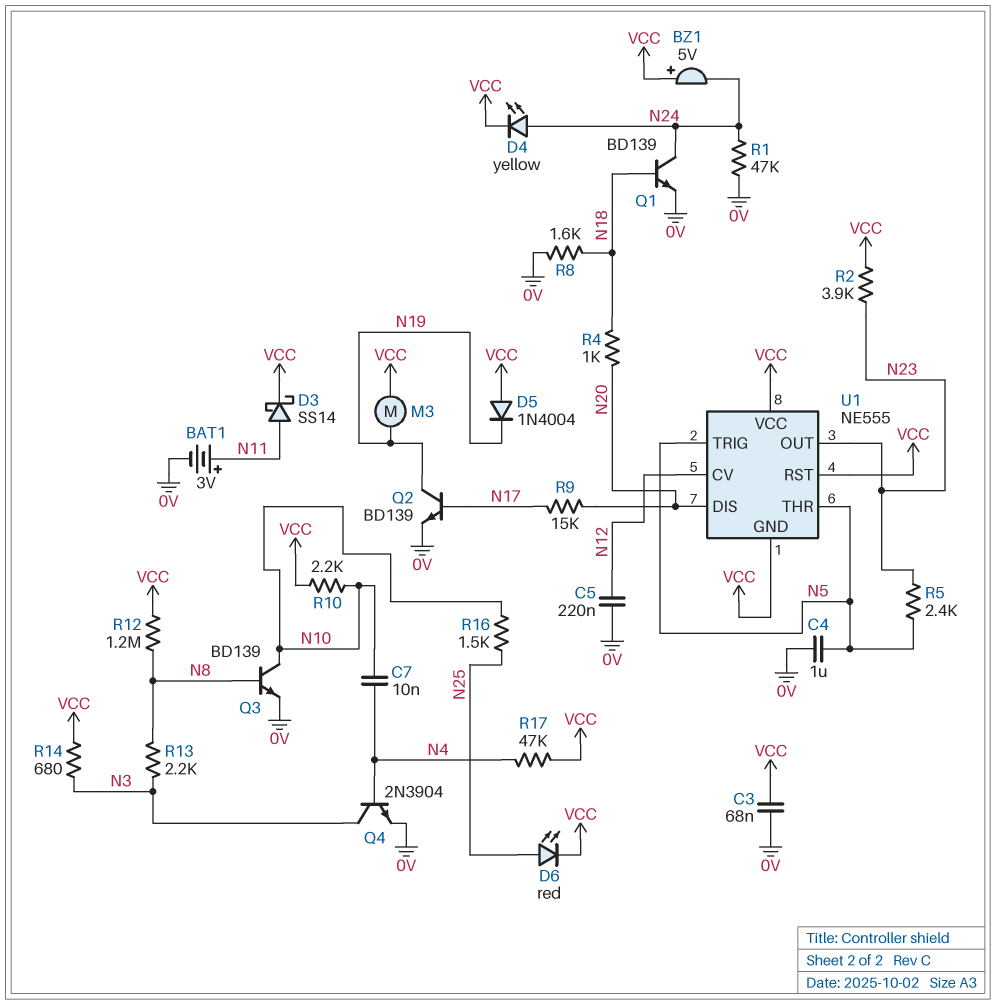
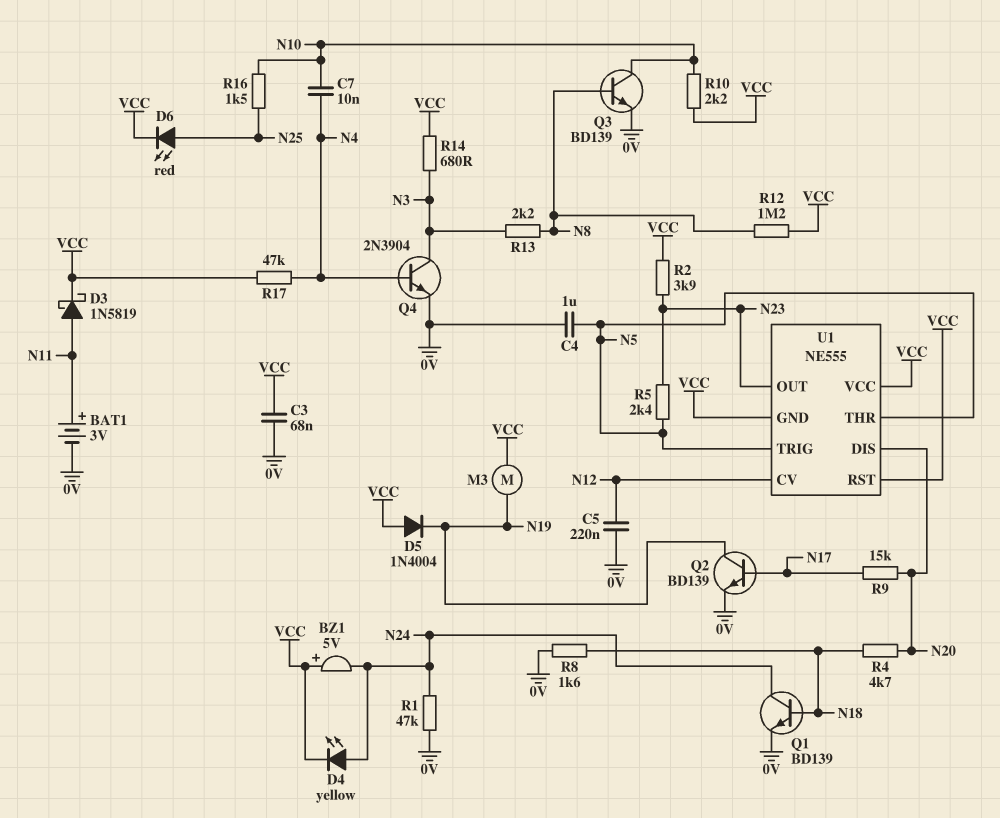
D3: schottky SS14 (A N11, K VCC) -> schottky 1N5819 (A N11, K VCC)
R4: 1k (N18, N20) -> 4.7k (N18, N20)

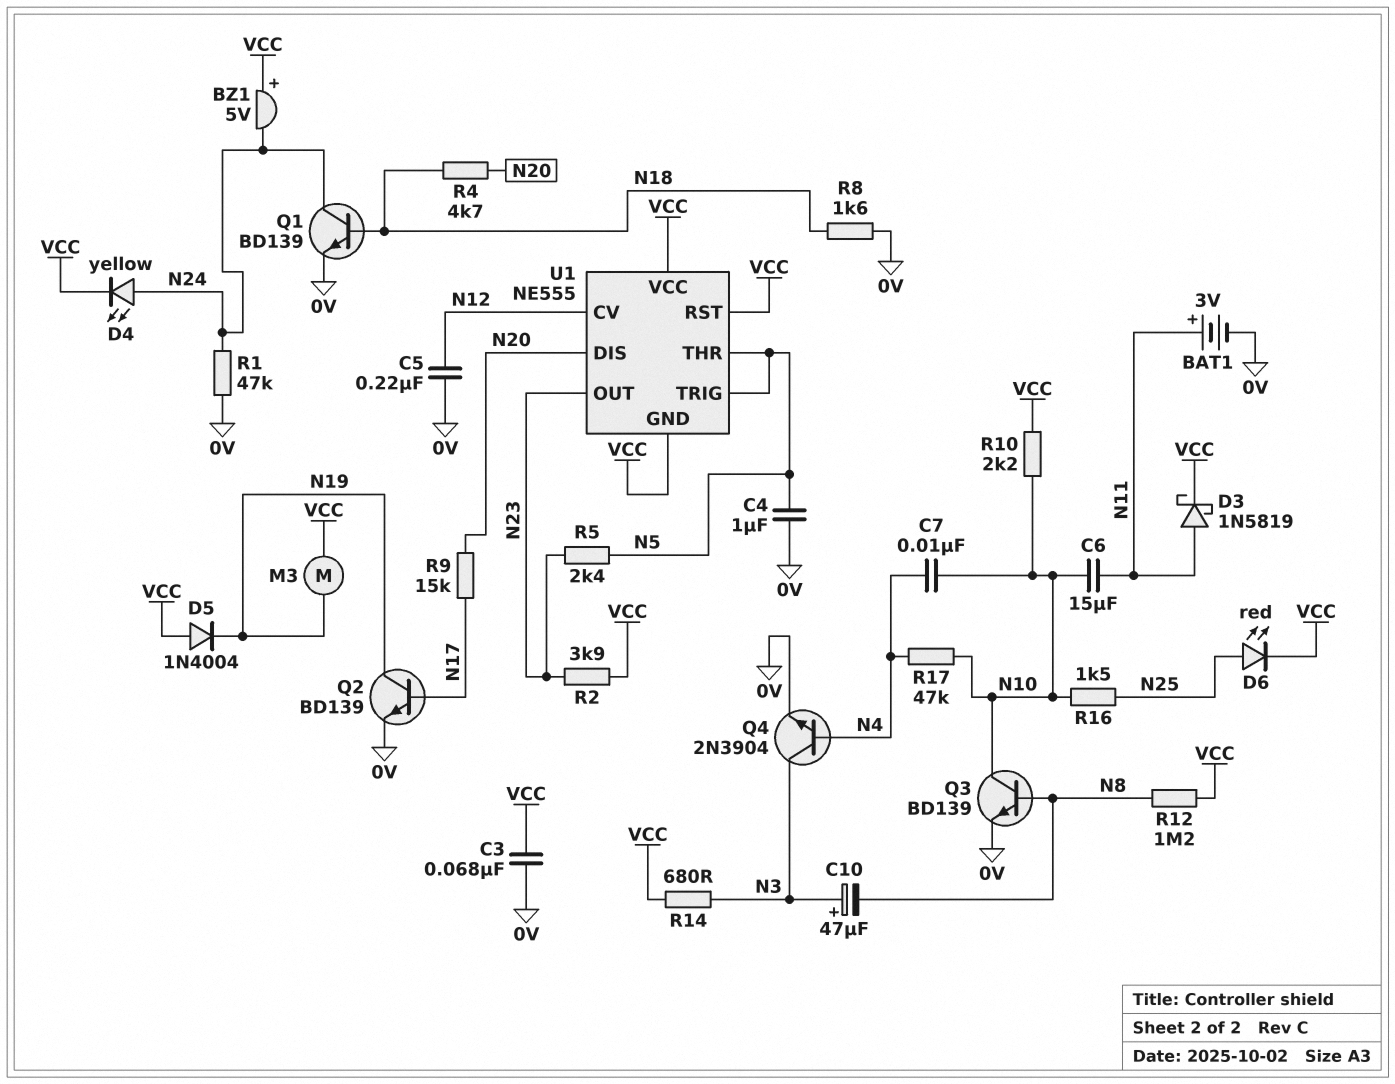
C6: none -> 15uF (N10, N11)
C10: none -> 47uF (plus N3, minus N8)
R13: 2.2k (N3, N8) -> none
R17: 47k (N4, VCC) -> 47k (N4, N10)

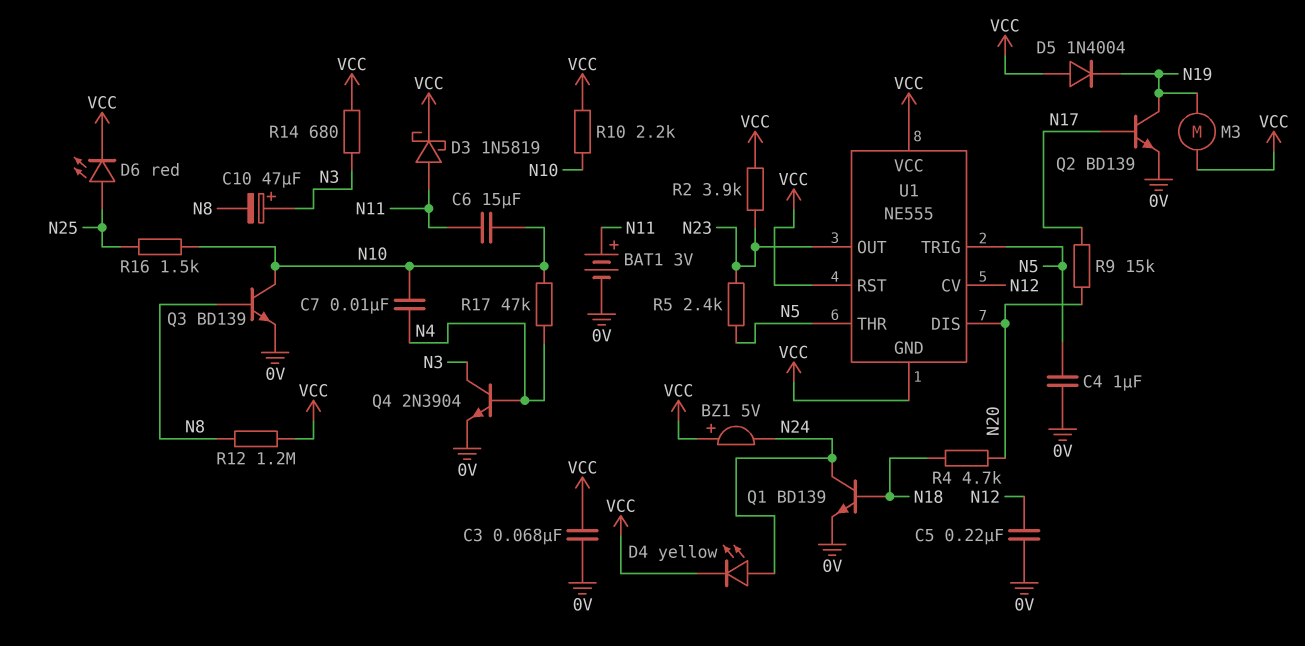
R1: 47k (0V, N24) -> none
R8: 1.6k (0V, N18) -> none

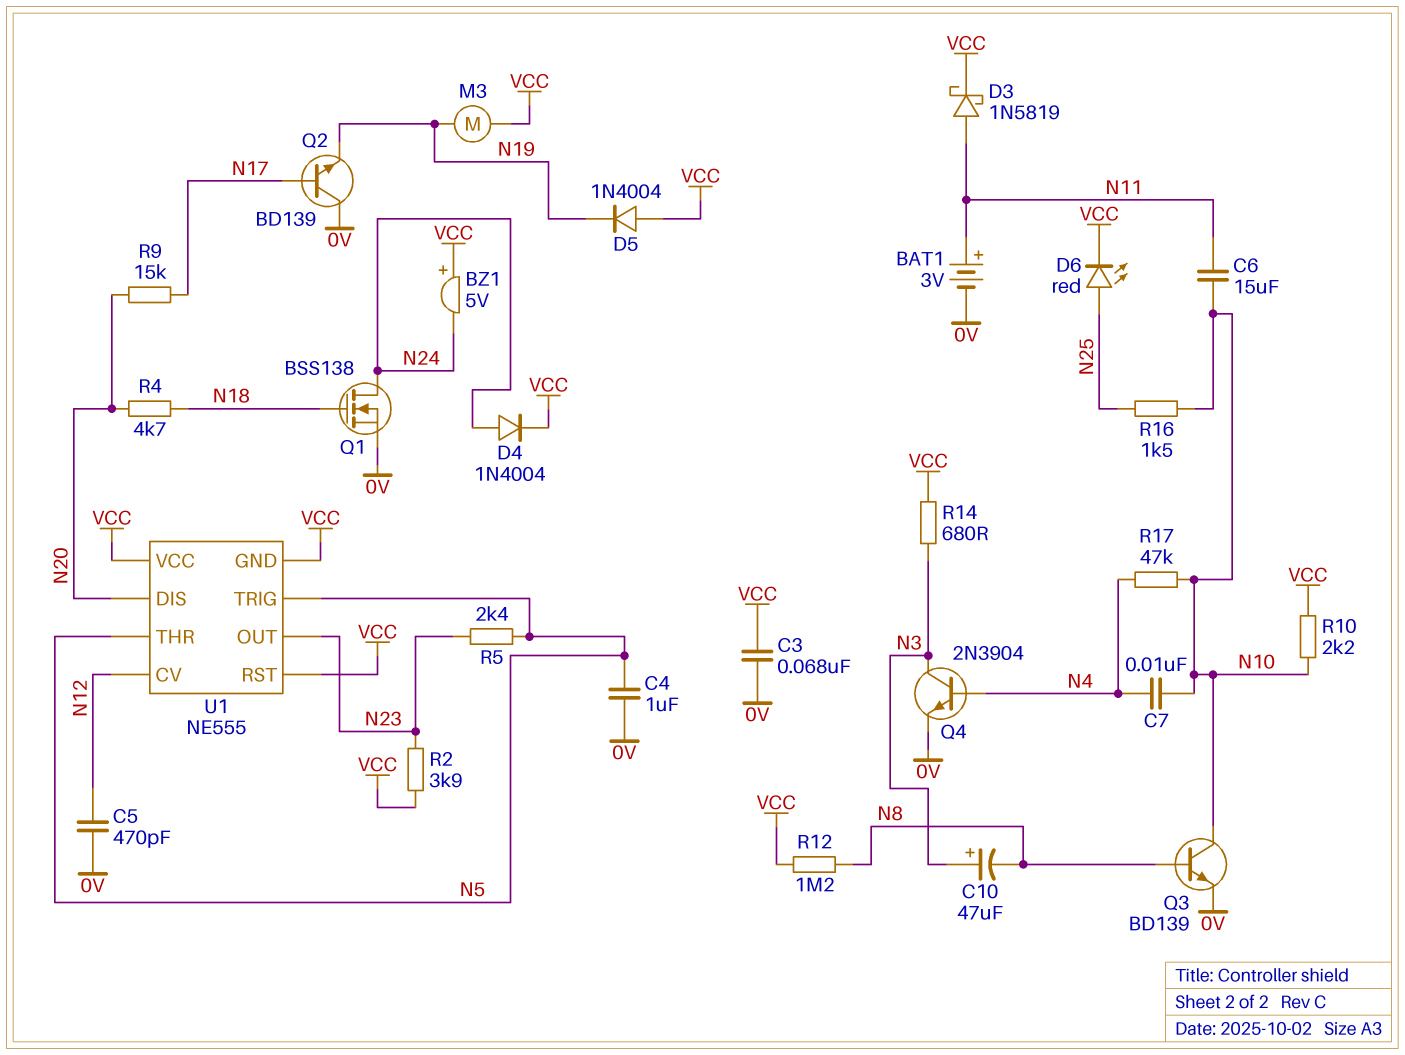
C5: 220nF (0V, N12) -> 470pF (0V, N12)
D4: LED yellow (A N24, K VCC) -> diode 1N4004 (A N24, K VCC)
Q1: NPN BD139 (B N18, C N24, E 0V) -> NMOS BSS138 (G N18, D N24, S 0V)
Q2: NPN BD139 (B N17, C N19, E 0V) -> NPN BD139 (B N17, C 0V, E N19)

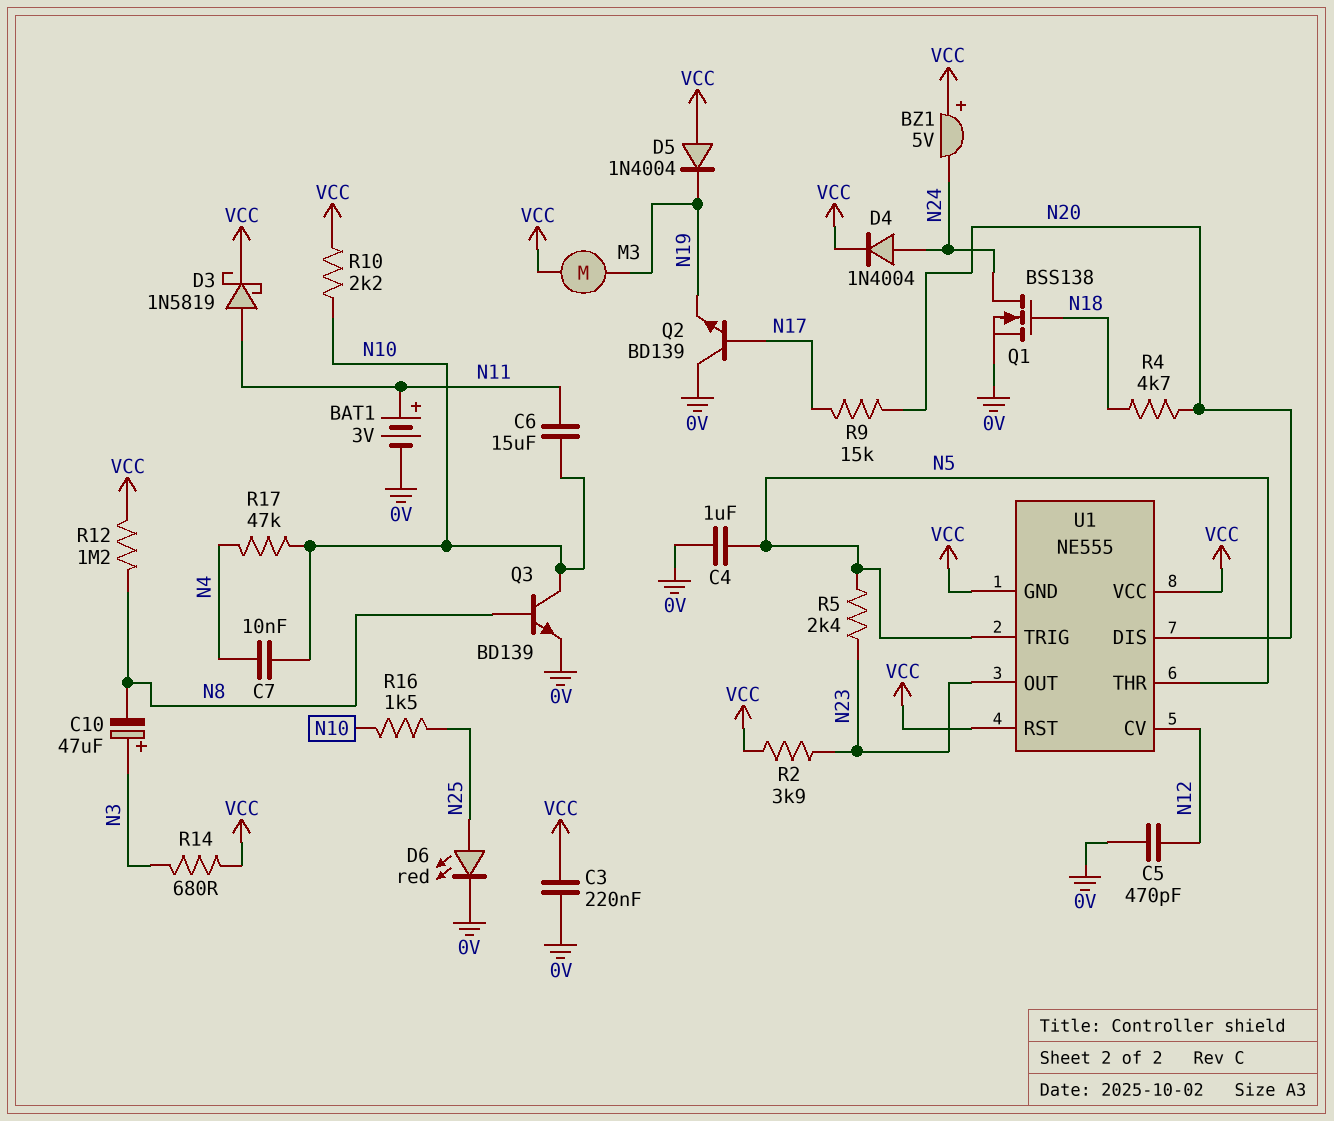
C3: 68nF (0V, VCC) -> 220nF (0V, VCC)
D6: LED red (A N25, K VCC) -> LED red (A N25, K 0V)
Q4: NPN 2N3904 (B N4, C N3, E 0V) -> none

